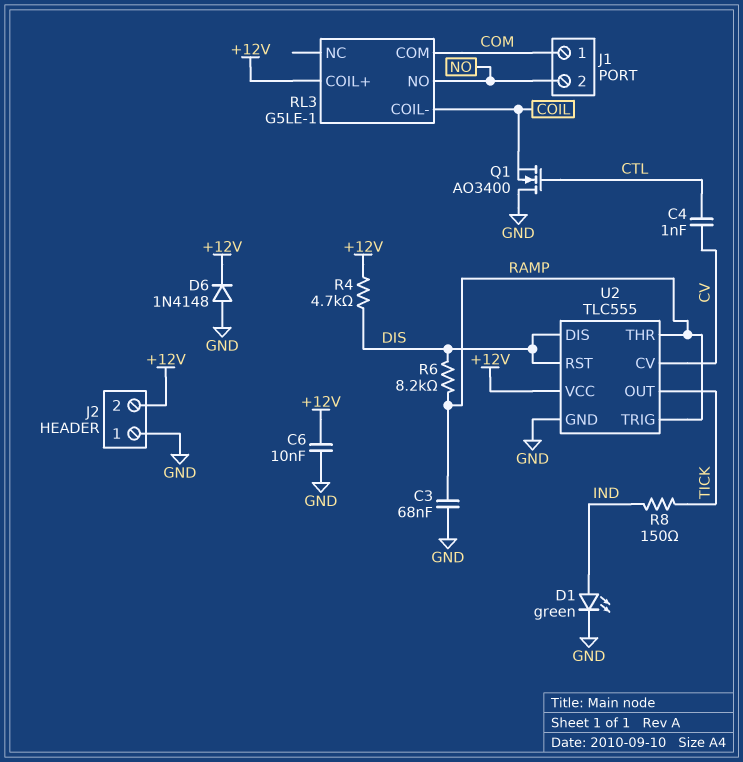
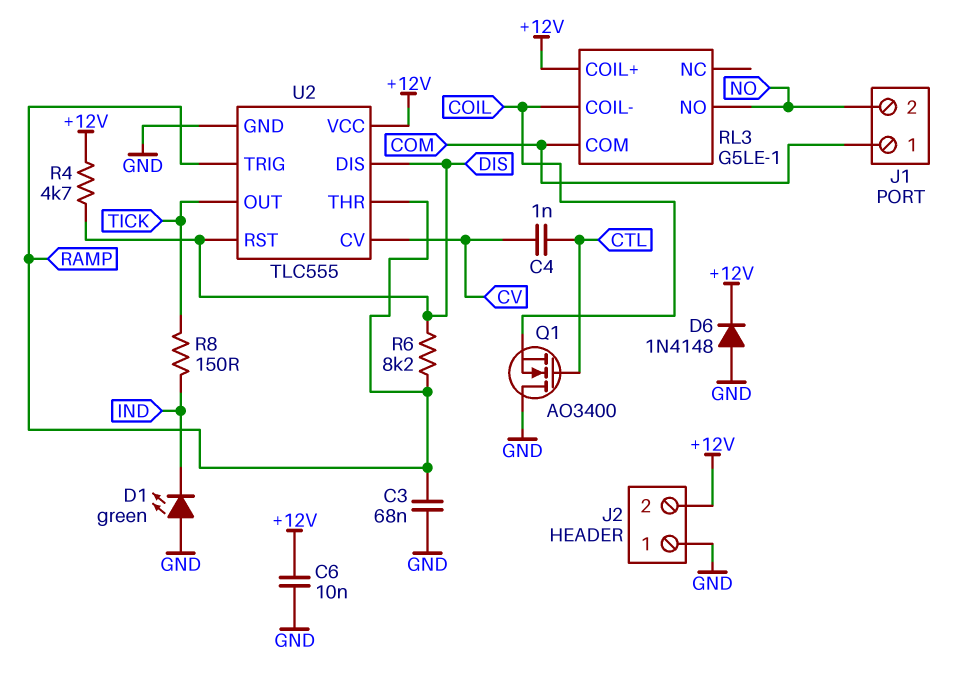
D1: LED green (A IND, K GND) -> LED green (A GND, K IND)

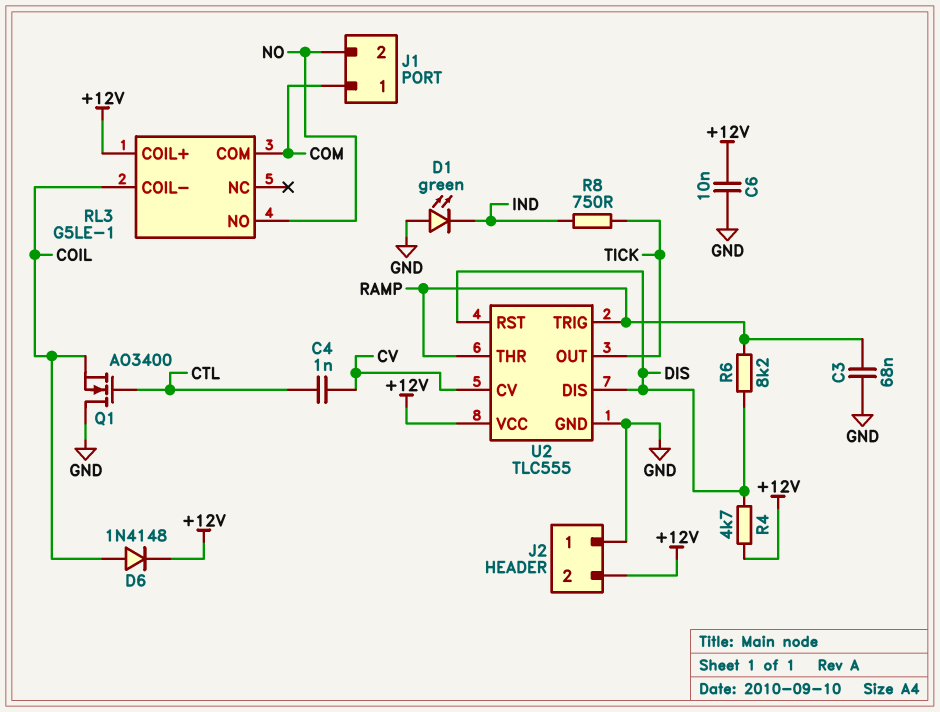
D6: diode 1N4148 (A GND, K +12V) -> diode 1N4148 (A COIL, K +12V)
R8: 150 (IND, TICK) -> 750 (IND, TICK)

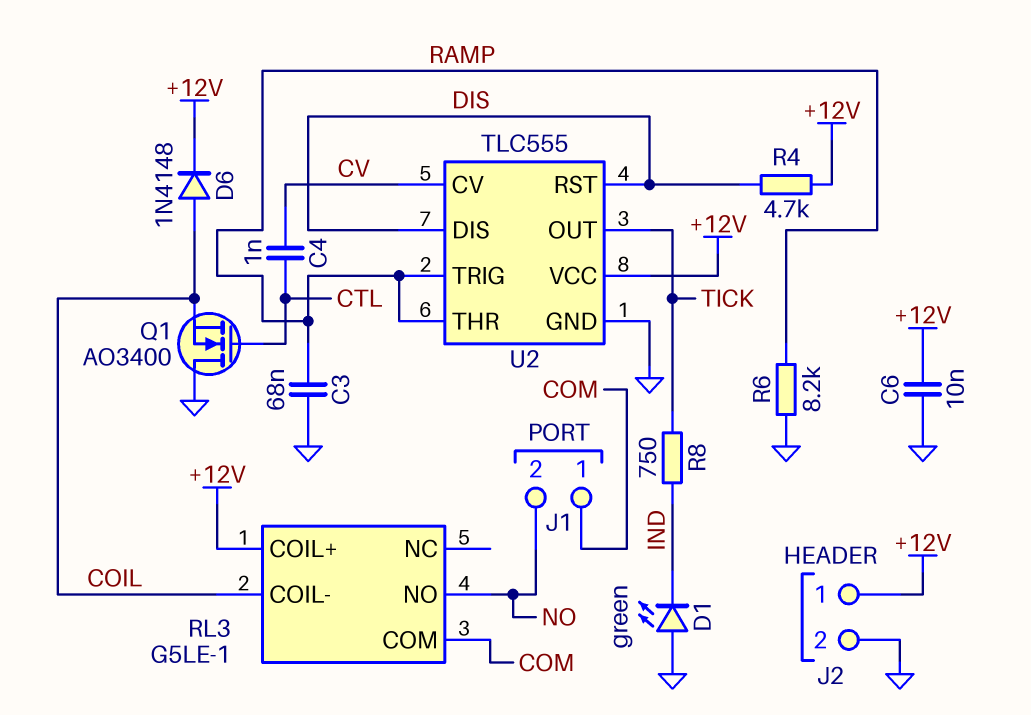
J2 pin 1: GND -> +12V
J2 pin 2: +12V -> GND
R6: 8.2k (DIS, RAMP) -> 8.2k (GND, RAMP)

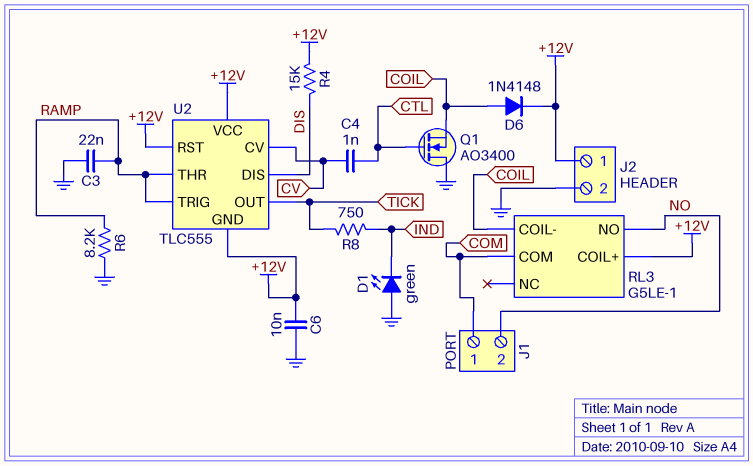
C3: 68nF (GND, RAMP) -> 22nF (GND, RAMP)
R4: 4.7k (+12V, DIS) -> 15k (+12V, DIS)
U2 pin GND: GND -> +12V
U2 pin RST: DIS -> +12V

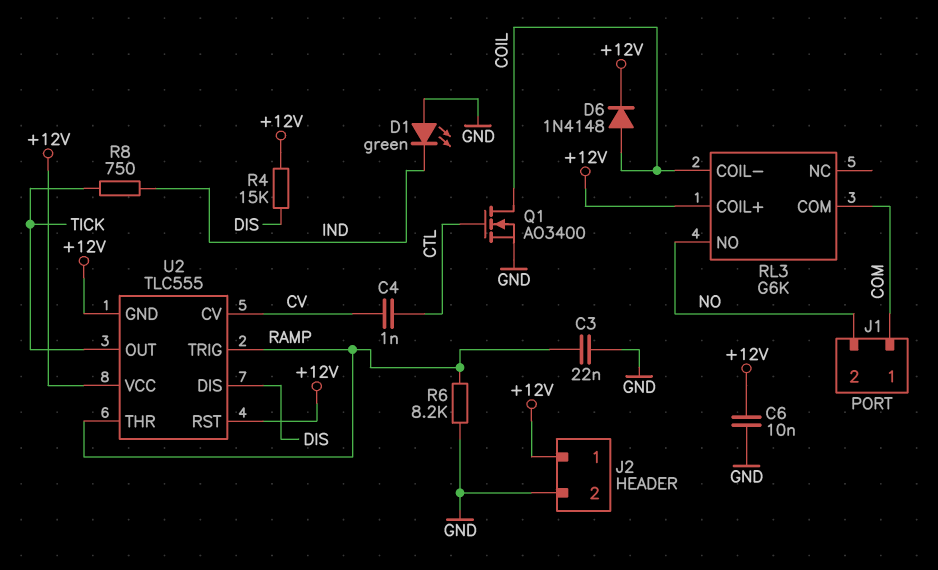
Q1: NMOS AO3400 (G CTL, D GND, S COIL) -> NMOS AO3400 (G CTL, D COIL, S GND)
RL3: G5LE-1 -> G6K

